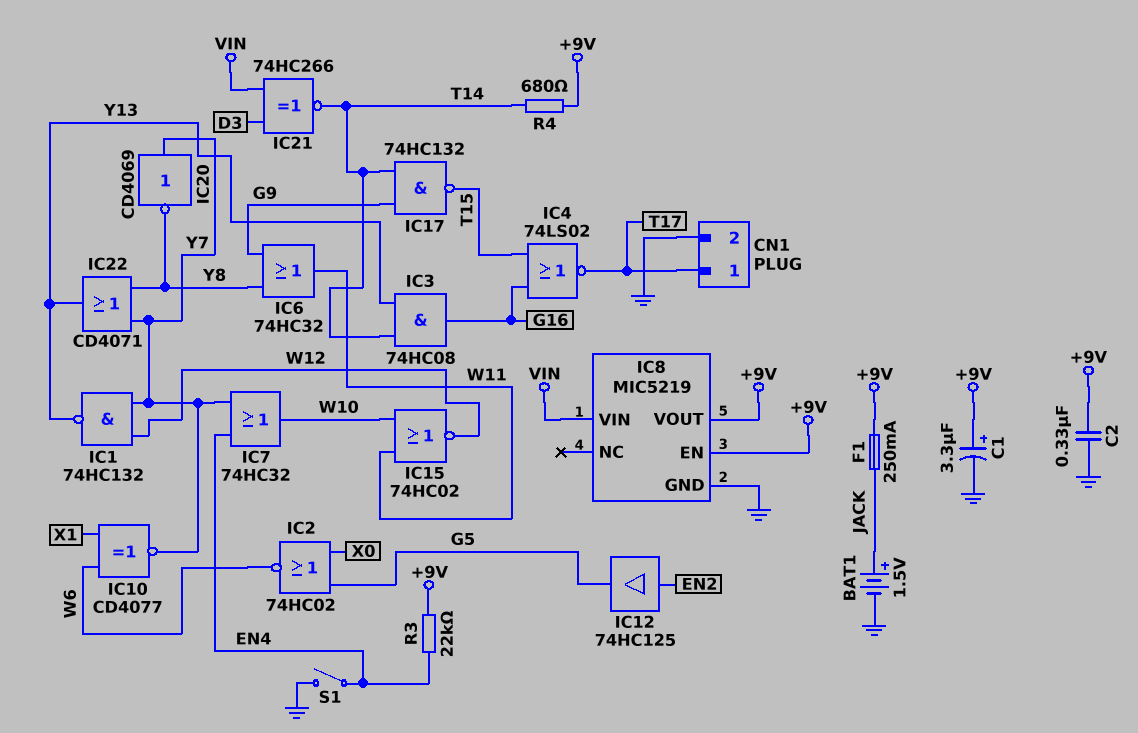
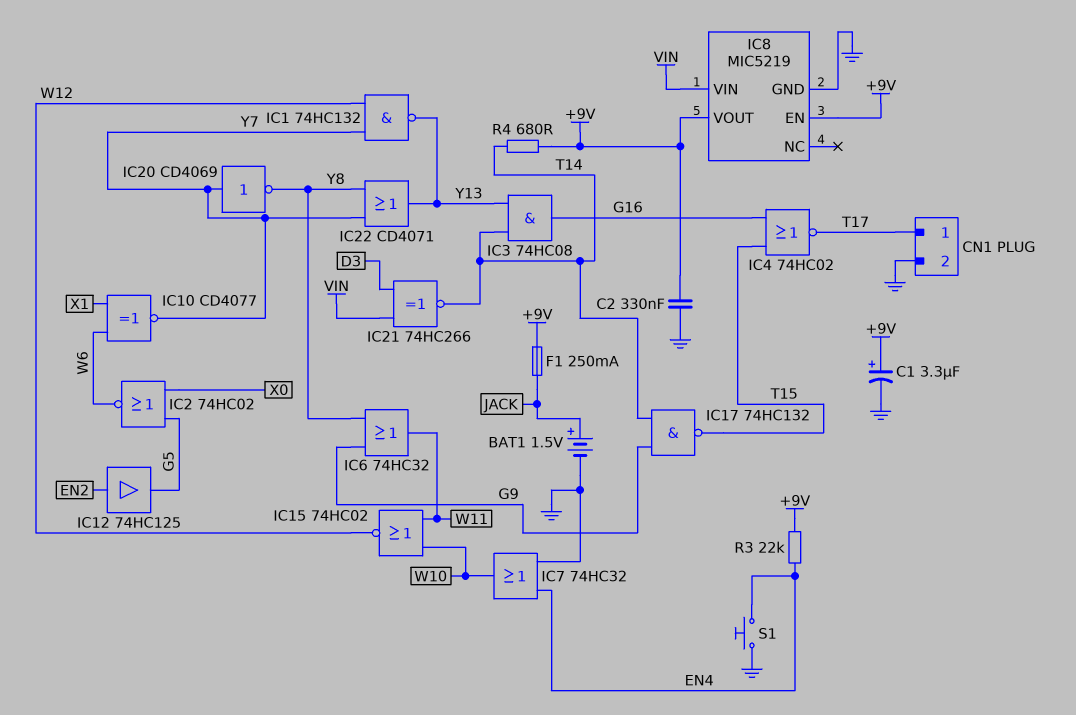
IC4: NOR 74LS02 (in G16, in T15, out T17) -> NOR 74HC02 (in G16, in T15, out T17)
IC7: OR 74HC32 (in EN4, in Y7, out W10) -> OR 74HC32 (in EN4, in GND, out W10)
S1: switch (EN4, GND) -> button (EN4, GND)

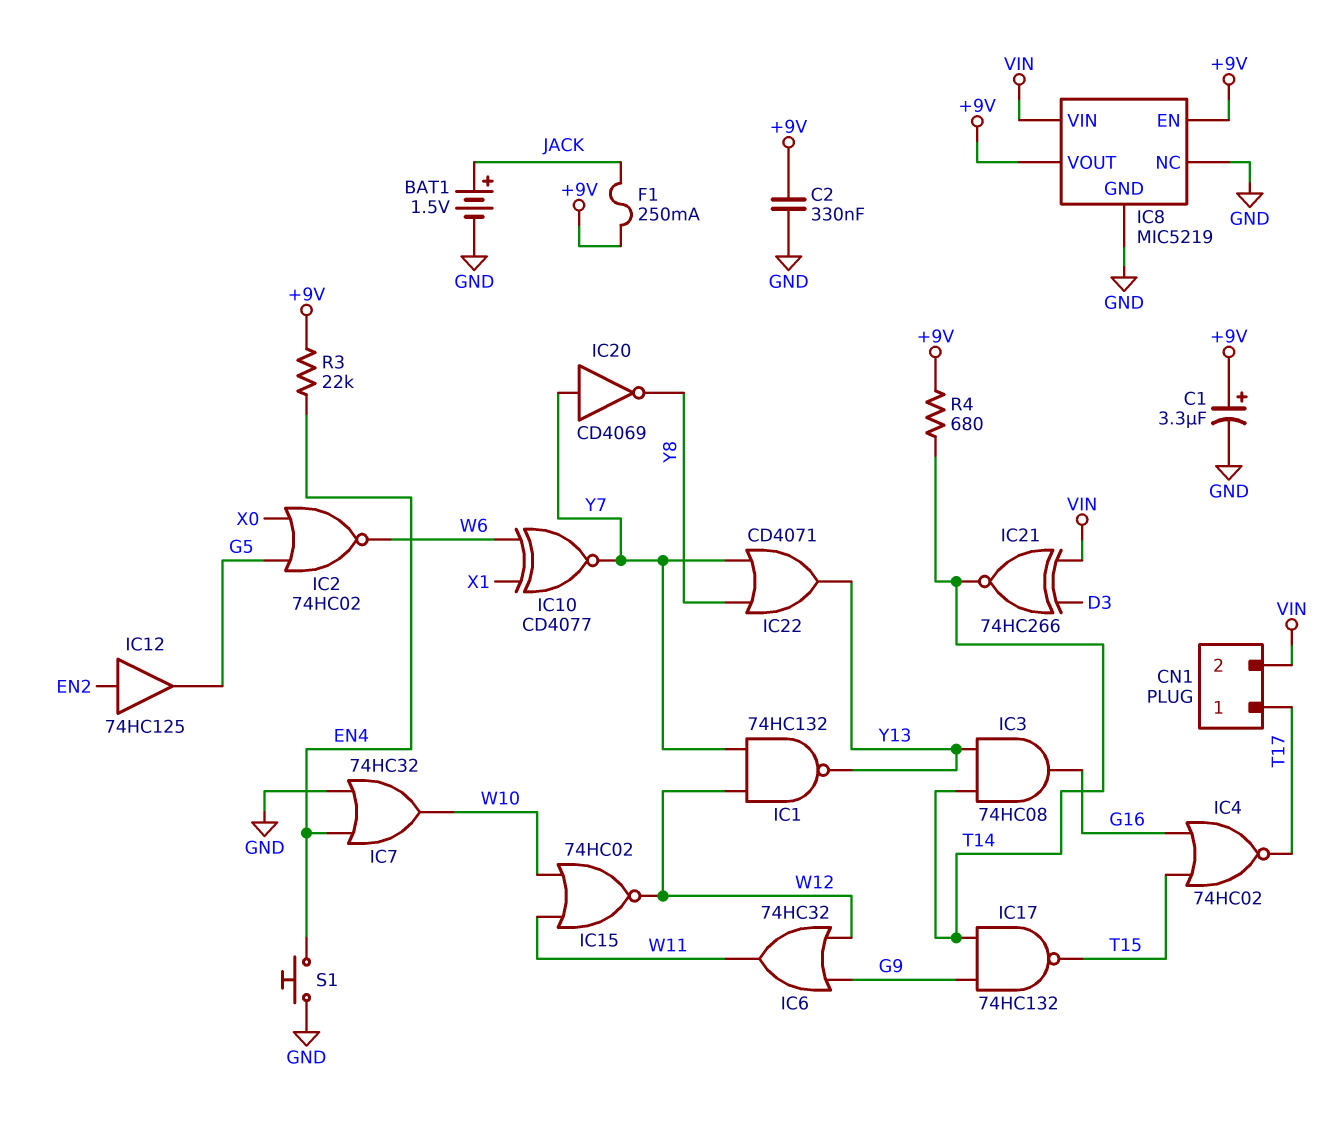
CN1 pin 2: GND -> VIN
IC6: OR 74HC32 (in G9, in Y8, out W11) -> OR 74HC32 (in G9, in W12, out W11)
IC8 pin NC: none -> GND

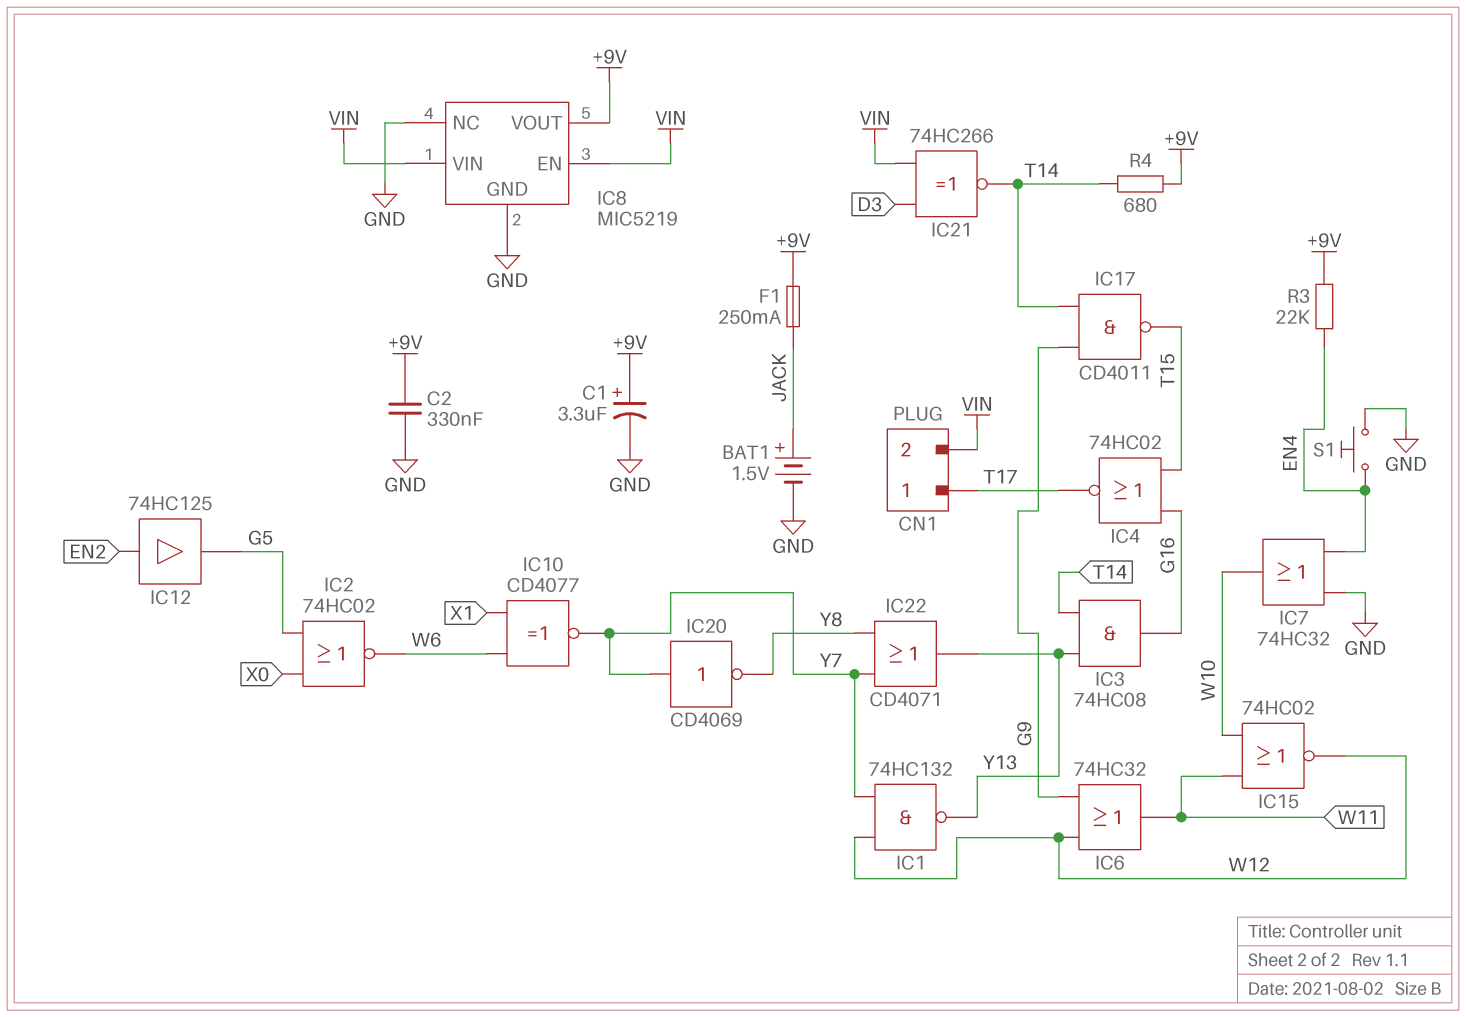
IC8 pin EN: +9V -> VIN
IC17: NAND 74HC132 (in G9, in T14, out T15) -> NAND CD4011 (in G9, in T14, out T15)

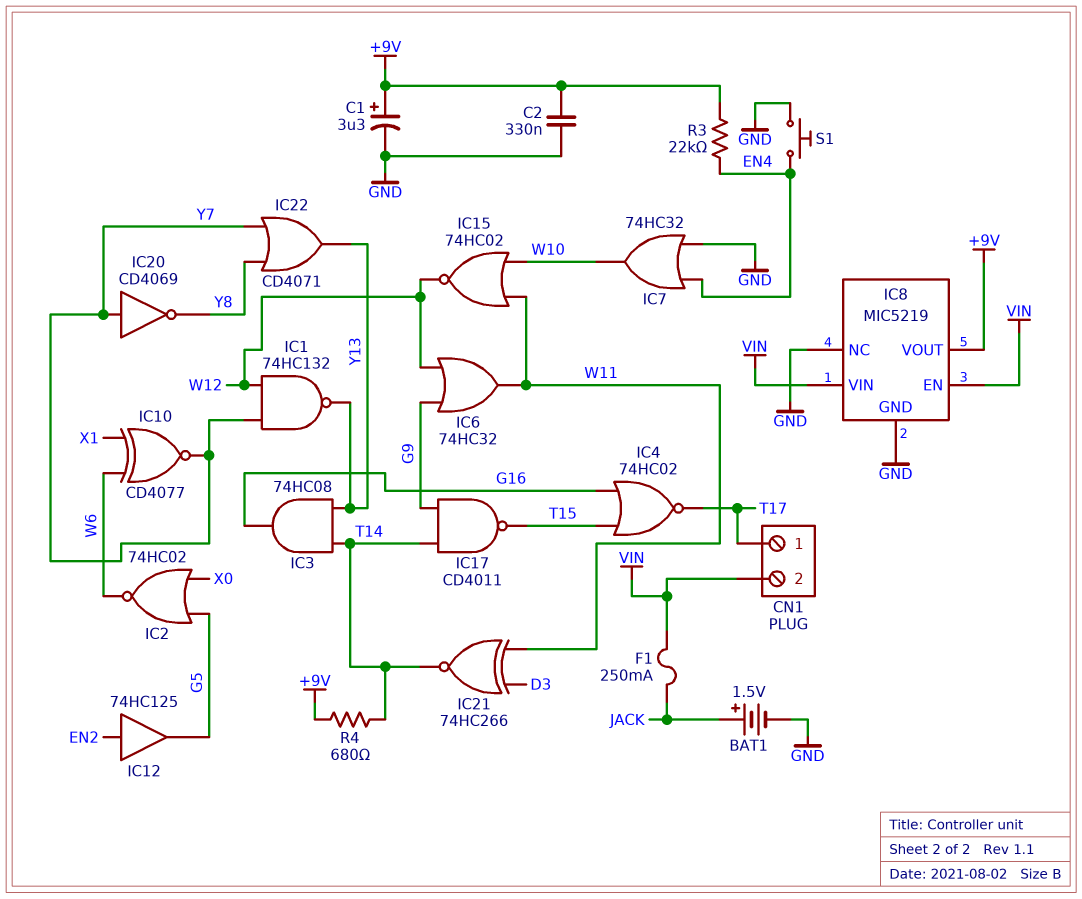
F1: 250mA (+9V, JACK) -> 250mA (JACK, VIN)
IC21: XNOR 74HC266 (in D3, in VIN, out T14) -> XNOR 74HC266 (in D3, in W11, out T14)

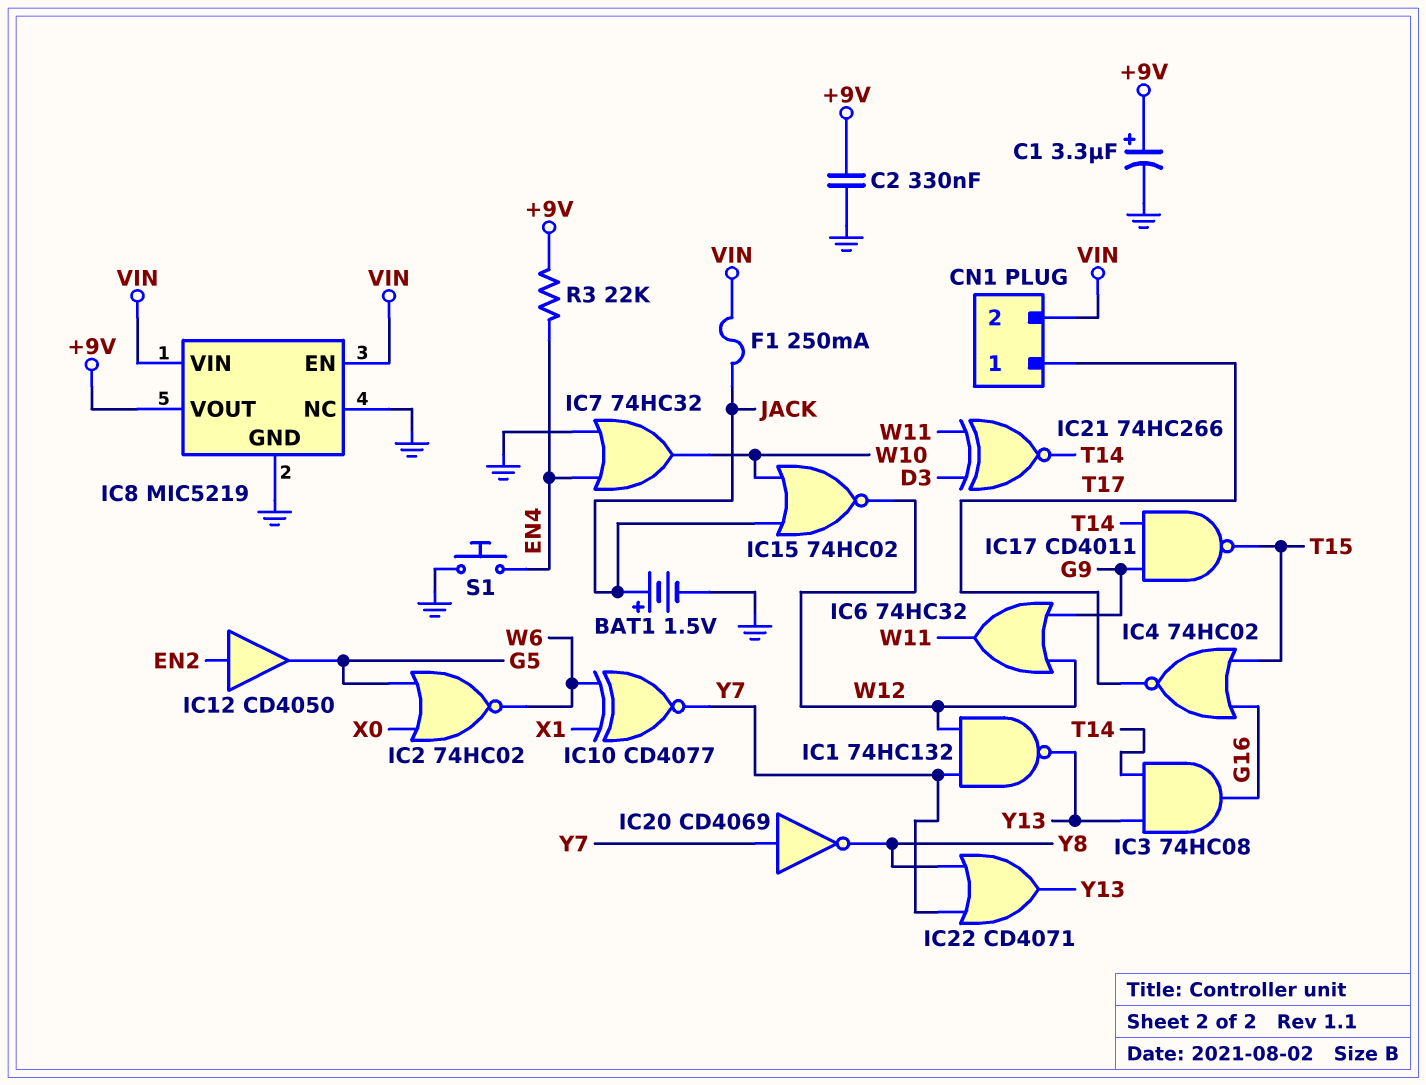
IC12: buffer 74HC125 (in EN2, out G5) -> buffer CD4050 (in EN2, out G5)
IC15: NOR 74HC02 (in W10, in W11, out W12) -> NOR 74HC02 (in JACK, in W10, out W12)
R4: 680 (+9V, T14) -> none

